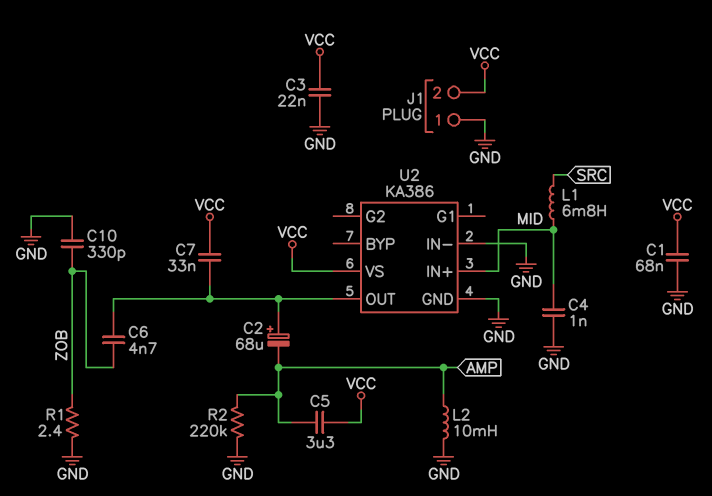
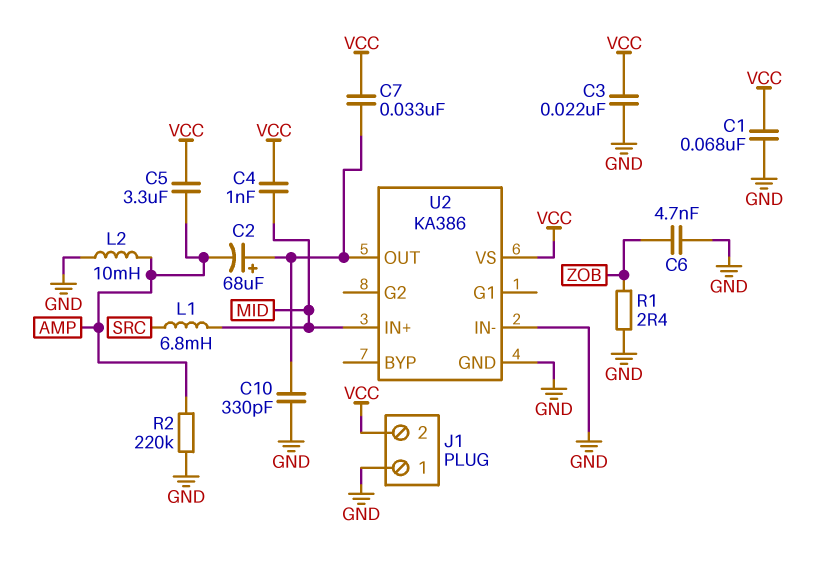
C4: 1nF (GND, MID) -> 1nF (MID, VCC)
C6: 4.7nF (U2/OUT, ZOB) -> 4.7nF (GND, ZOB)
C10: 330pF (GND, ZOB) -> 330pF (GND, U2/OUT)

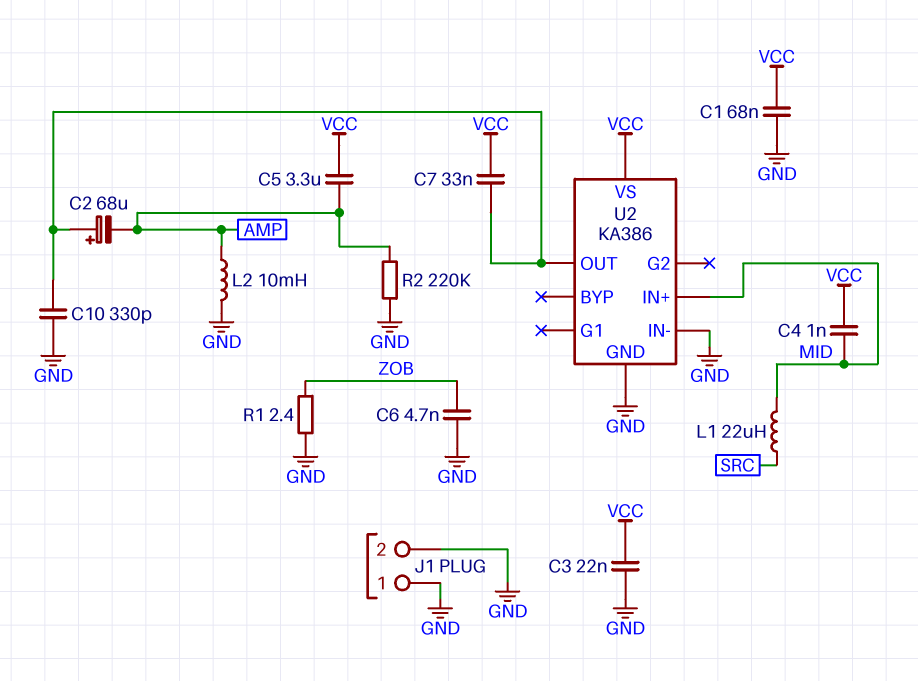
J1 pin 2: VCC -> GND
L1: 6.8mH (MID, SRC) -> 22uH (MID, SRC)

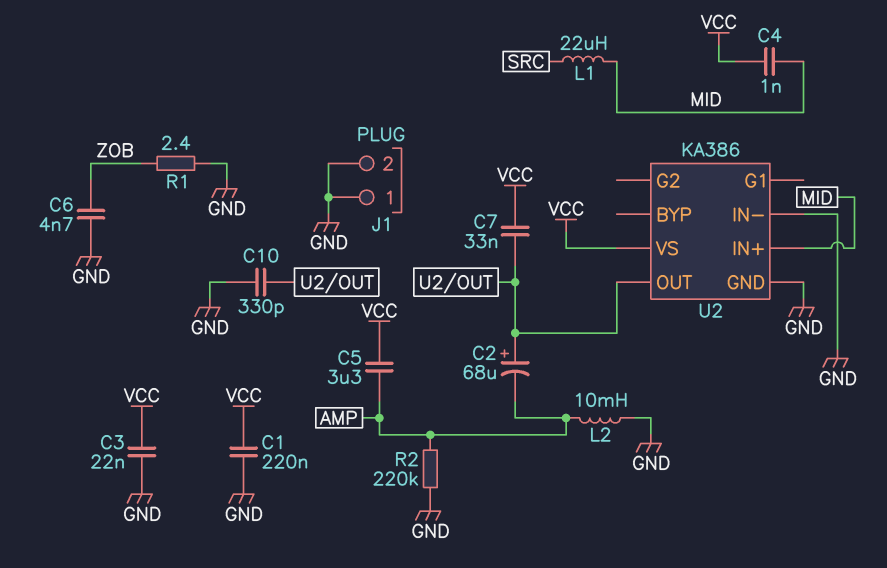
C1: 68nF (GND, VCC) -> 220nF (GND, VCC)

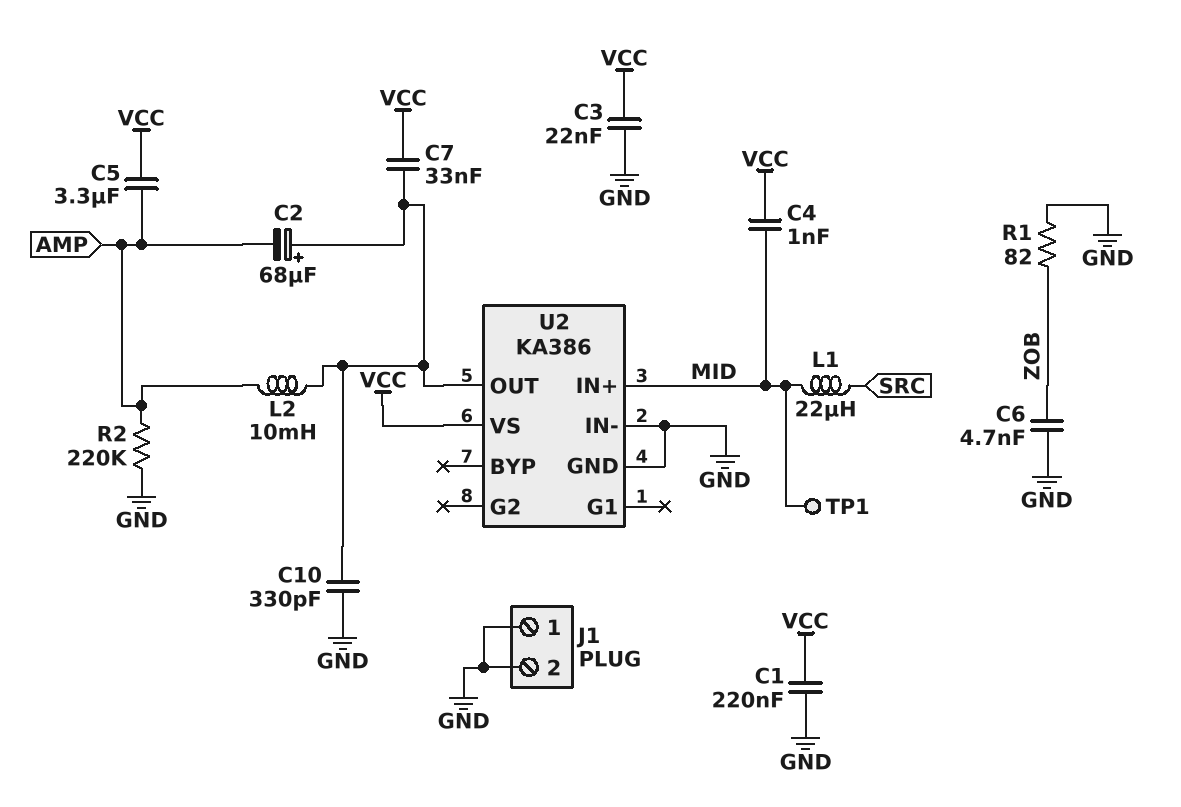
L2: 10mH (AMP, GND) -> 10mH (AMP, U2/OUT)
R1: 2.4 (GND, ZOB) -> 82 (GND, ZOB)
TP1: none -> test point (MID)

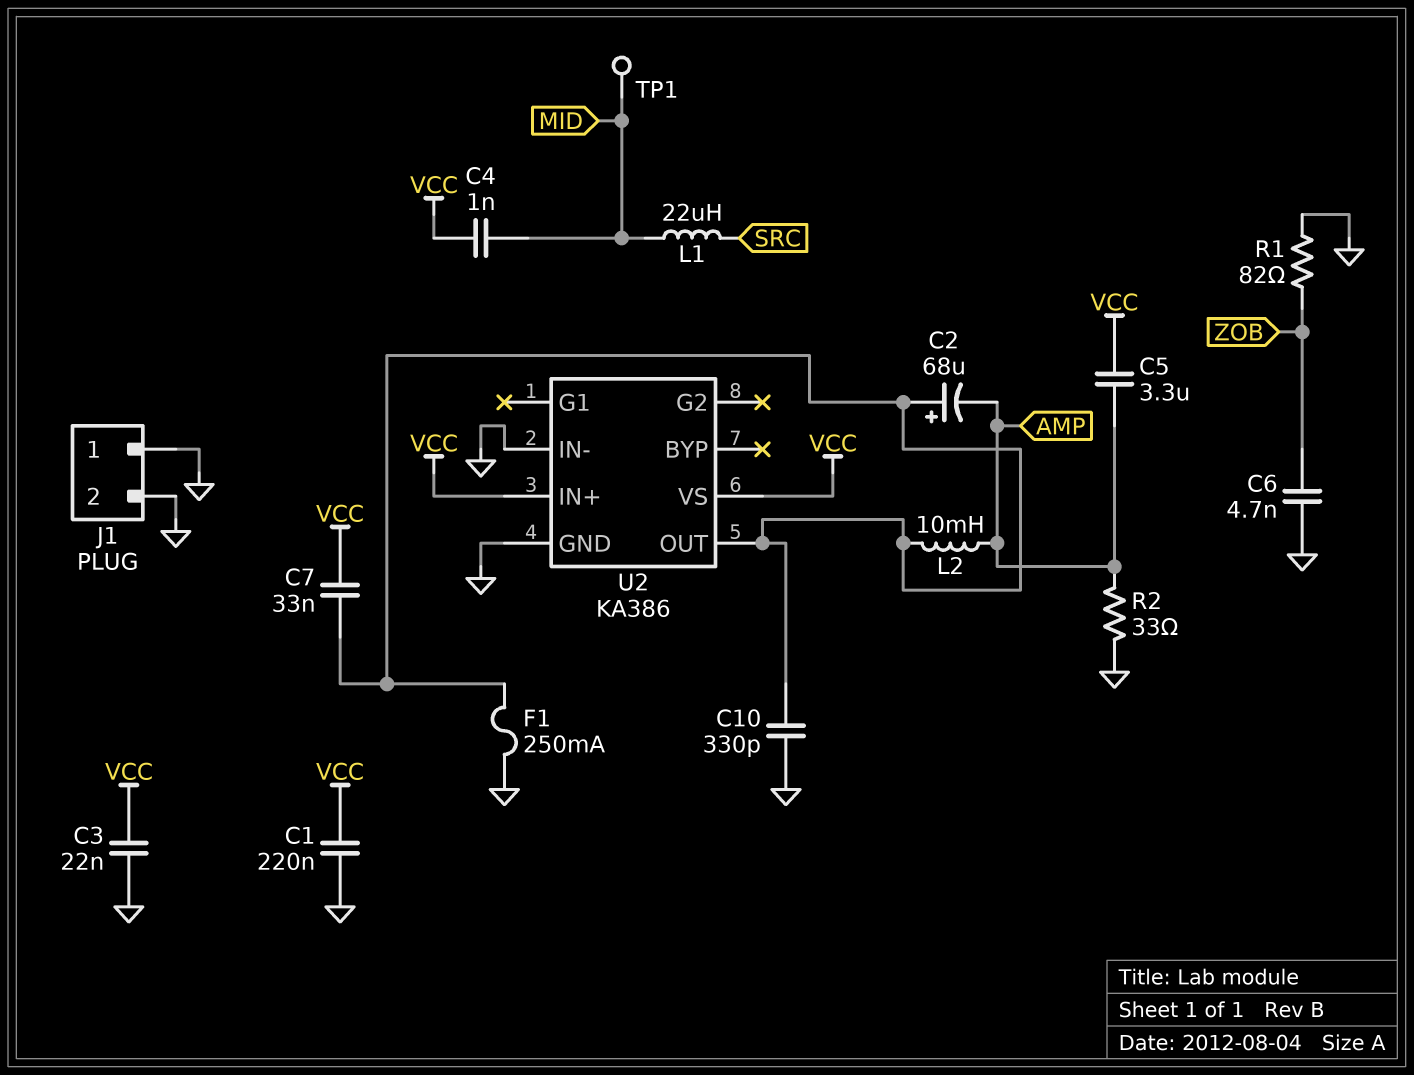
F1: none -> 250mA (GND, U2/OUT)
R2: 220k (AMP, GND) -> 33 (AMP, GND)
U2 pin IN+: MID -> VCC

